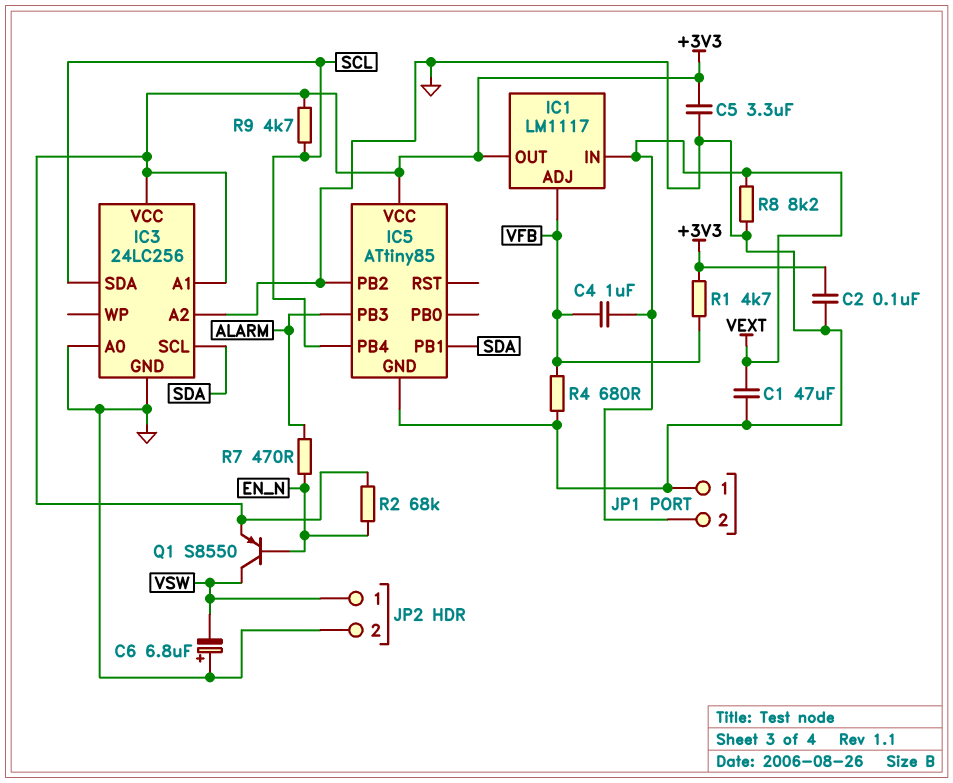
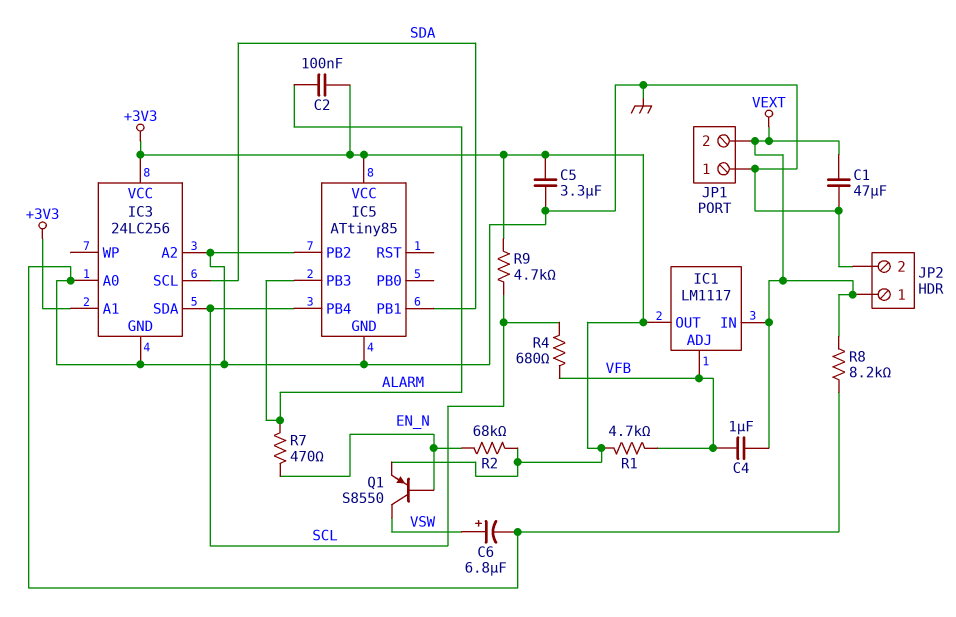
C2: 100nF (+3V3, GND) -> 100nF (+3V3, ALARM)
C6: 6.8uF (plus GND, minus VSW) -> 6.8uF (plus VSW, minus GND)
JP2 pin 1: VSW -> VEXT
R4: 680 (GND, VFB) -> 680 (SCL, VFB)

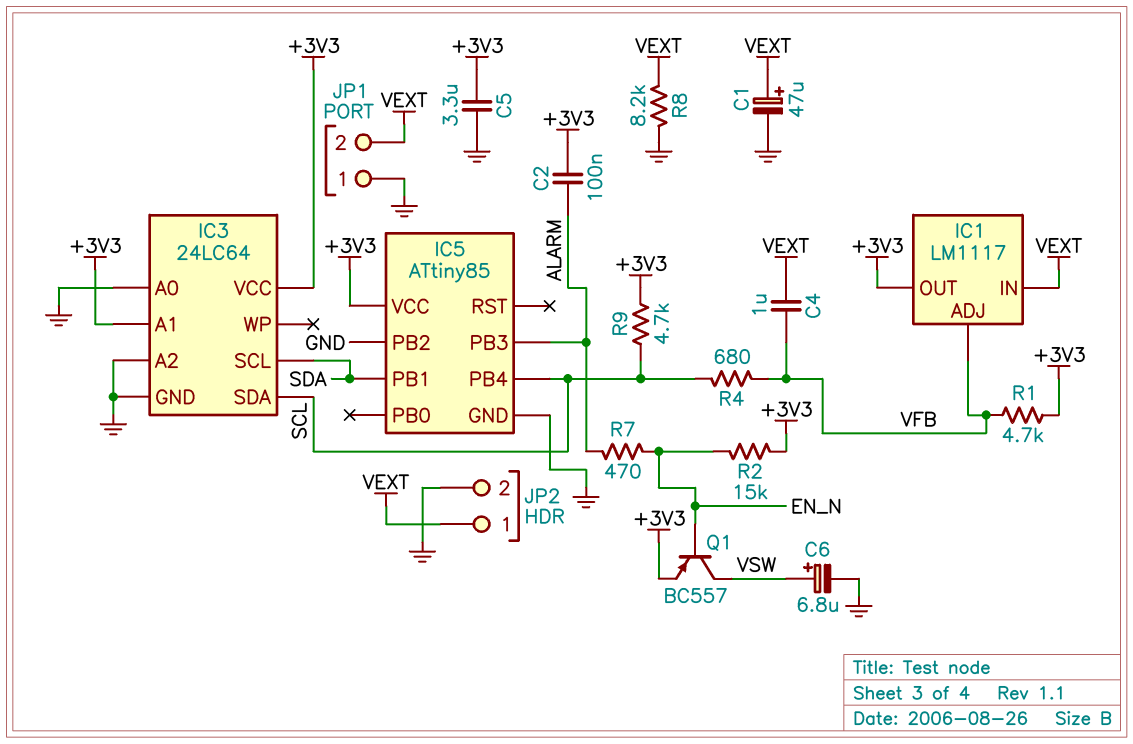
C1: 47uF (GND, VEXT) -> 47uF (plus VEXT, minus GND)
IC3: 24LC256 -> 24LC64
Q1: PNP S8550 (B EN_N, C VSW, E +3V3) -> PNP BC557 (B EN_N, C VSW, E +3V3)
R2: 68k (+3V3, EN_N) -> 15k (+3V3, EN_N)

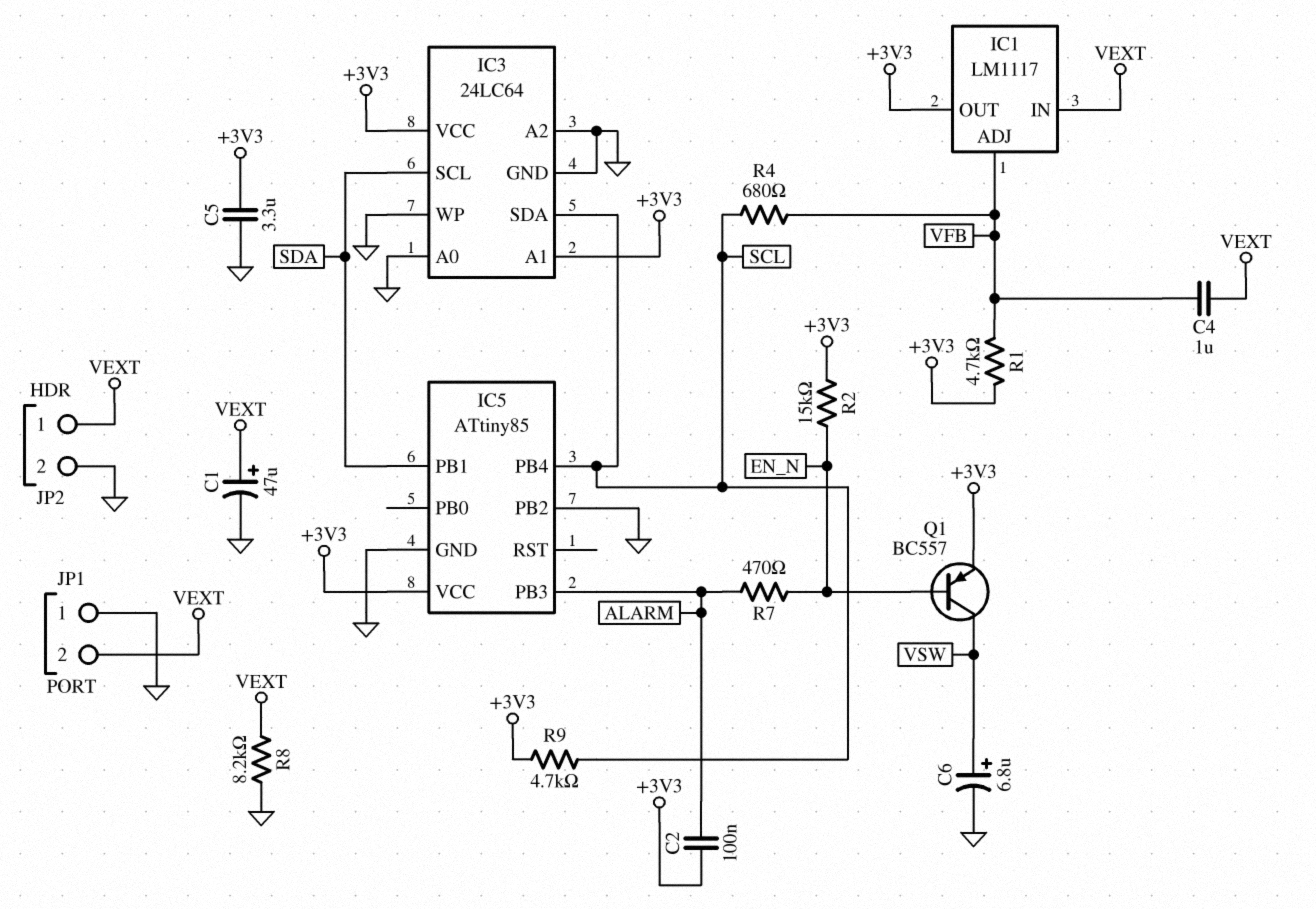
IC3 pin WP: none -> GND

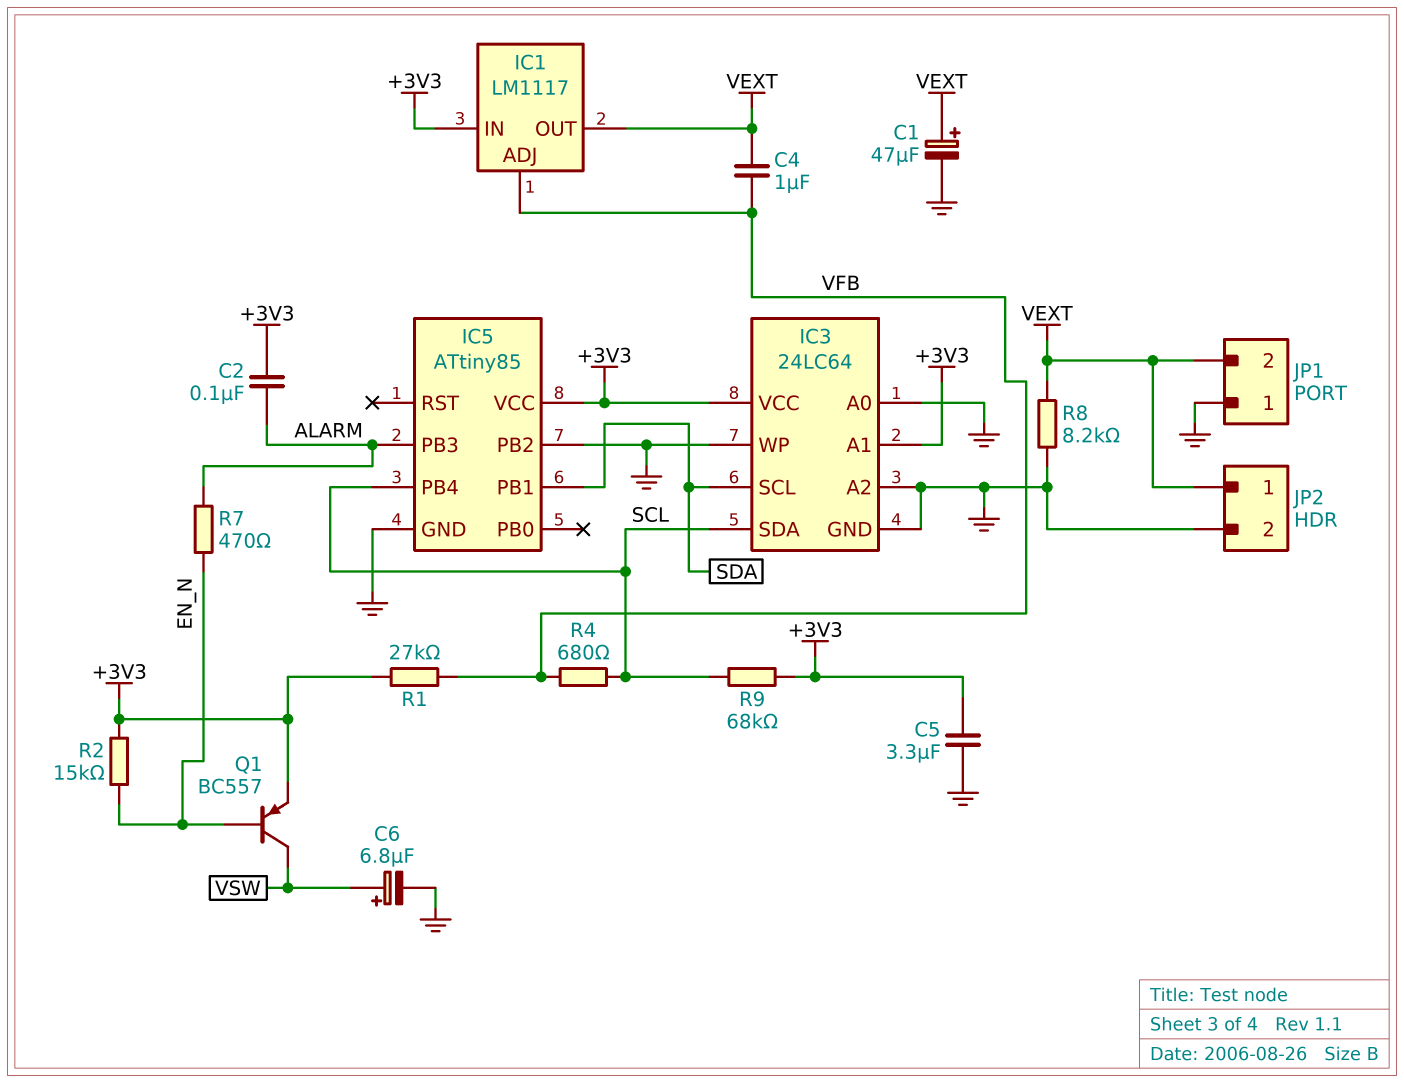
IC1 pin IN: VEXT -> +3V3
IC1 pin OUT: +3V3 -> VEXT
R1: 4.7k (+3V3, VFB) -> 27k (+3V3, VFB)
R9: 4.7k (+3V3, SCL) -> 68k (+3V3, SCL)

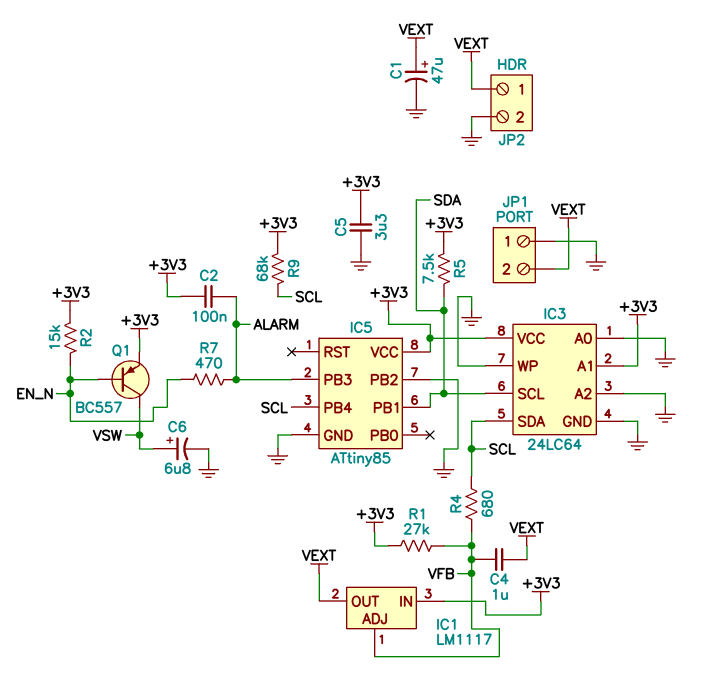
R5: none -> 7.5k (+3V3, SDA)
R8: 8.2k (GND, VEXT) -> none

